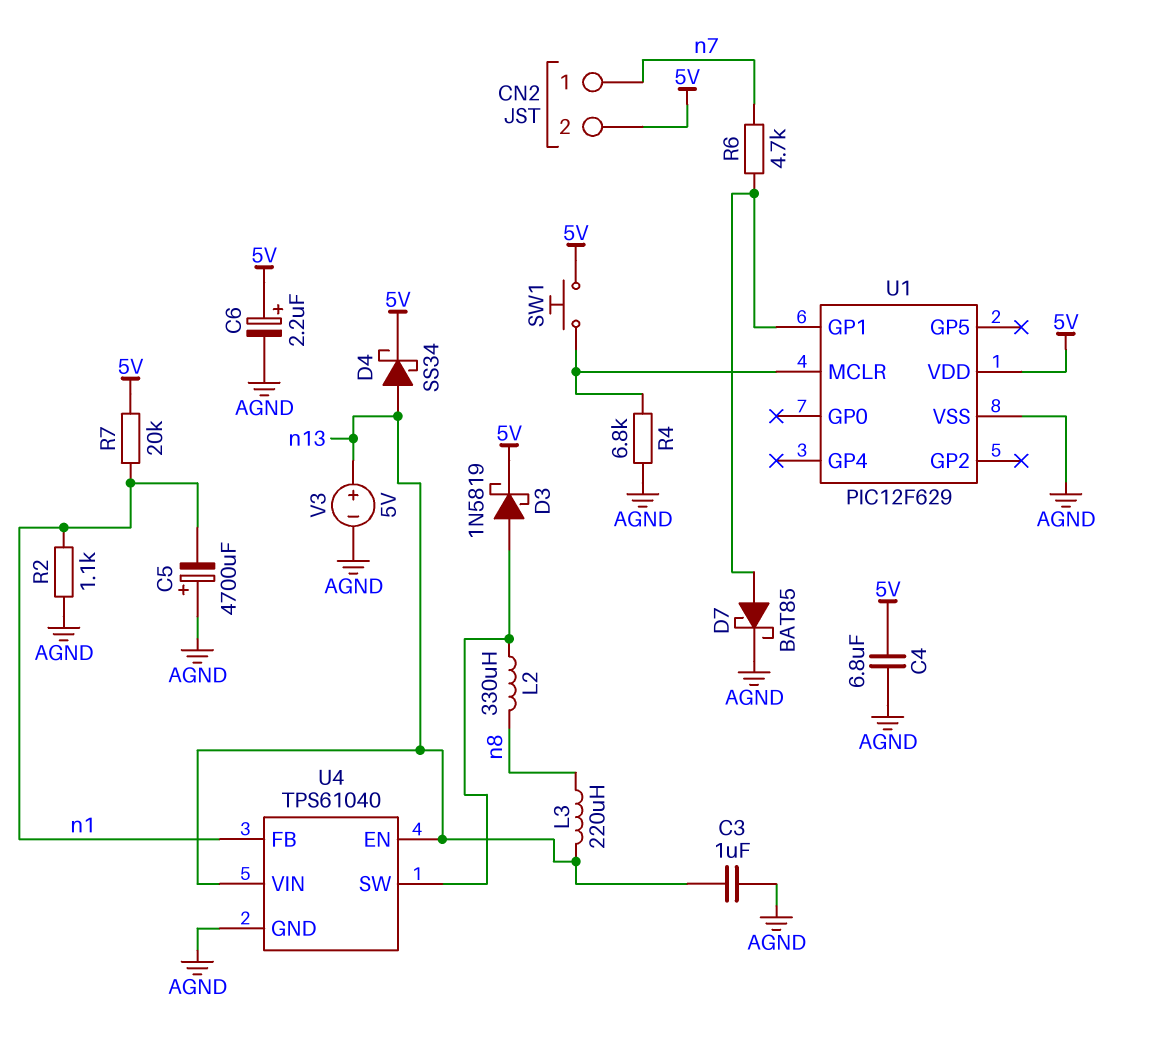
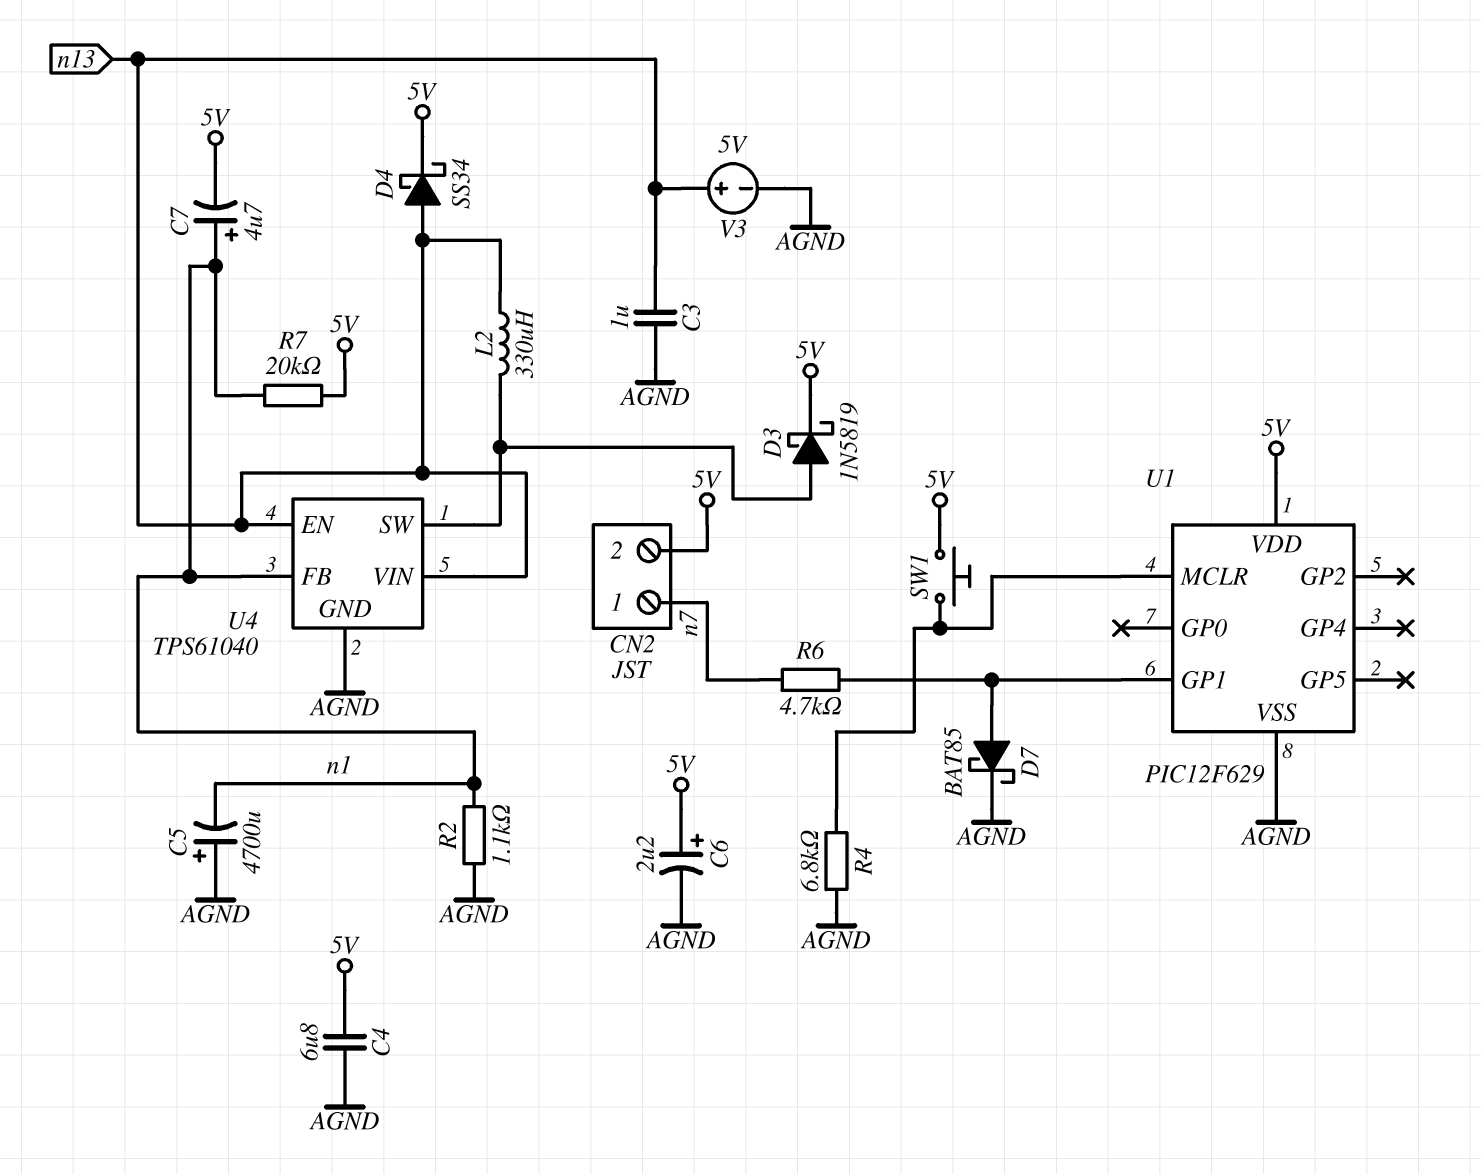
C7: none -> 4.7uF (plus n1, minus 5V)
L2: 330uH (U4/SW, n8) -> 330uH (U4/SW, n13)
L3: 220uH (n8, n13) -> none

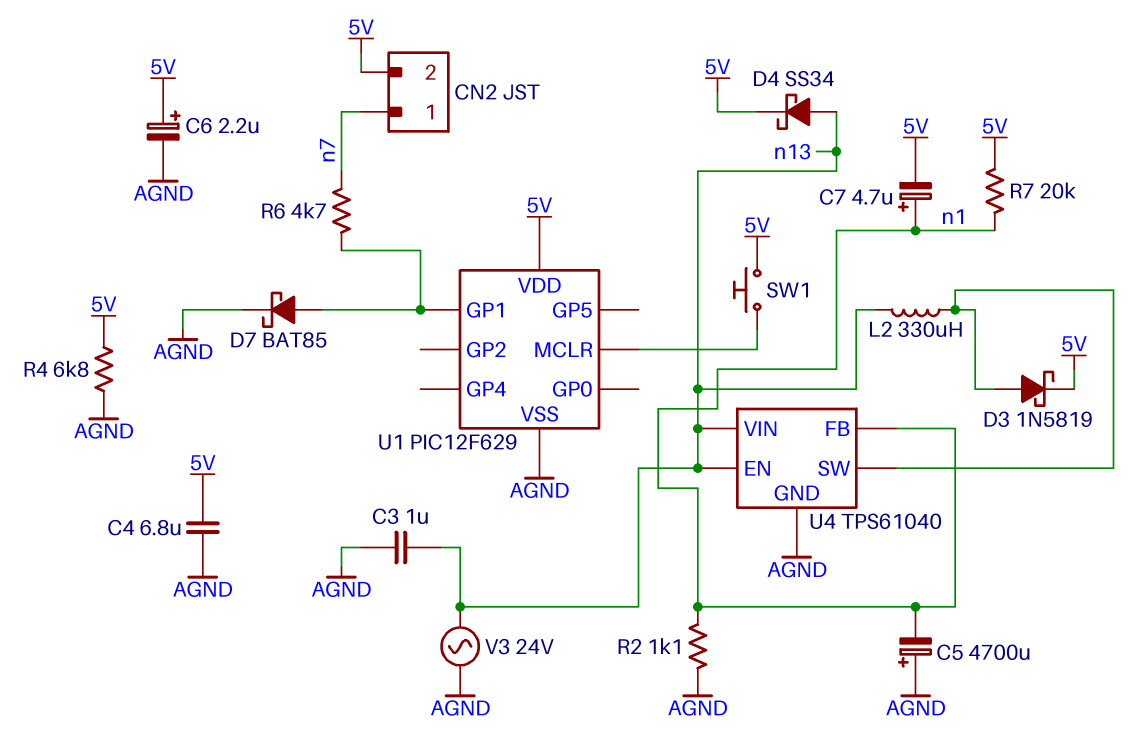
R4: 6.8k (AGND, U1/MCLR) -> 6.8k (5V, AGND)
V3: 5V (plus n13, minus AGND) -> AC 24V (AGND, n13)

